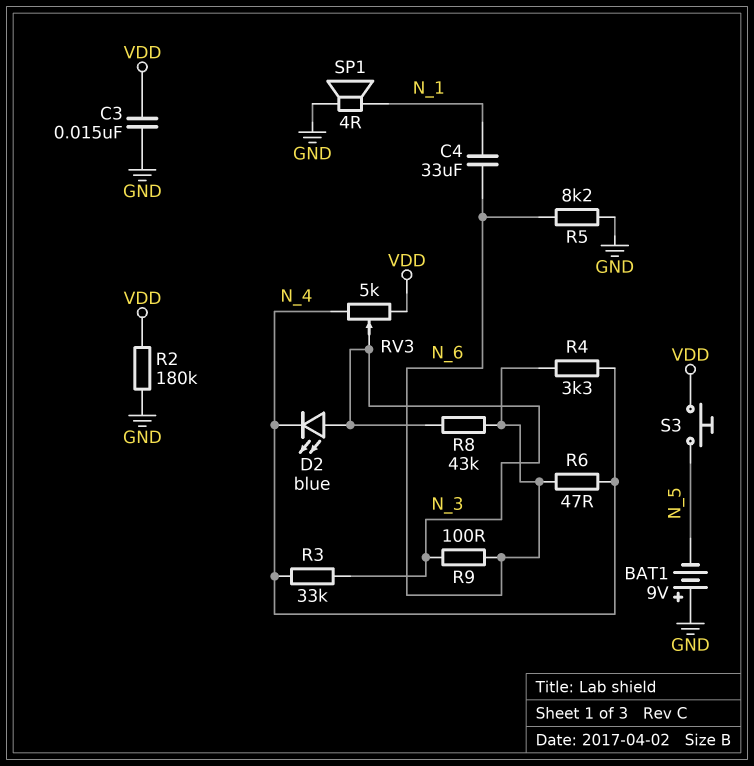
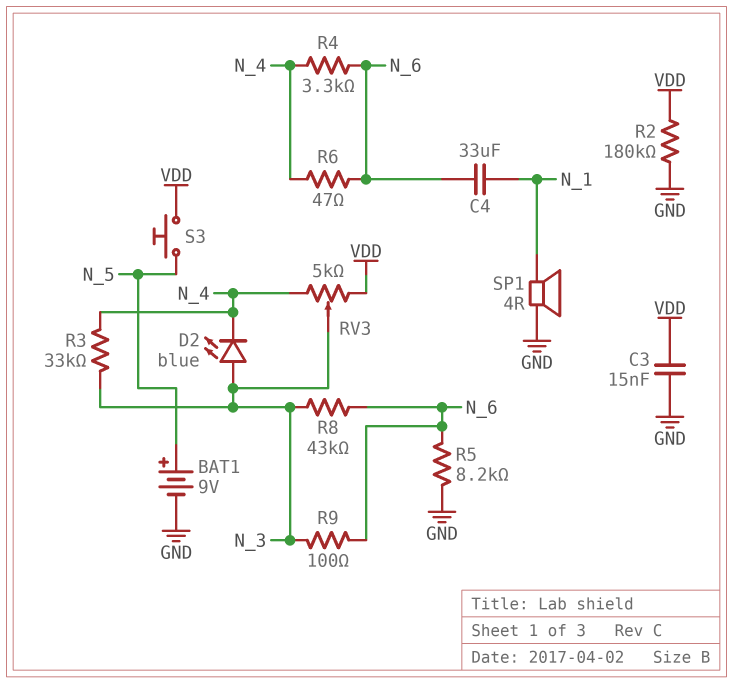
BAT1: 9V (plus GND, minus N_5) -> 9V (plus N_5, minus GND)

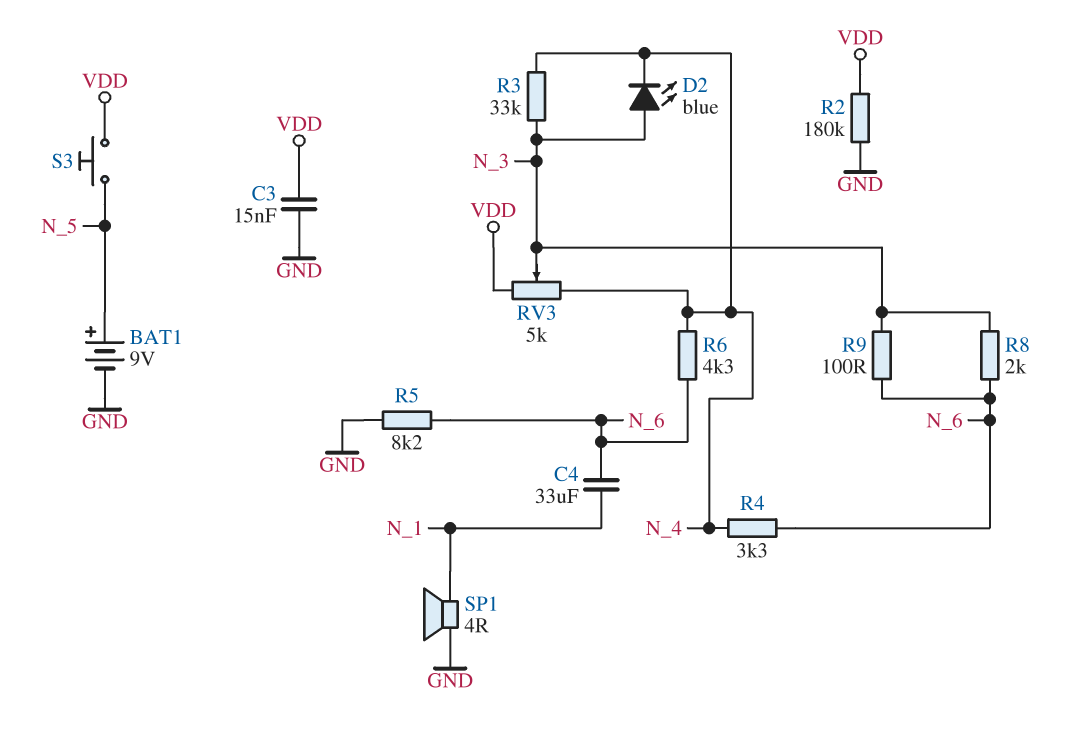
R6: 47 (N_4, N_6) -> 4.3k (N_4, N_6)
R8: 43k (N_3, N_6) -> 2k (N_3, N_6)

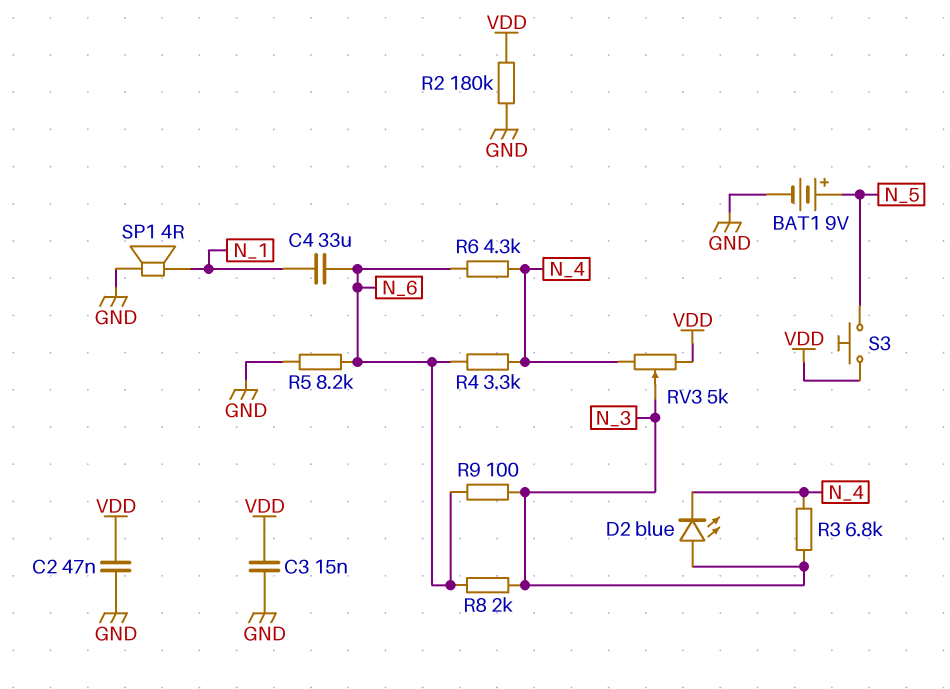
C2: none -> 47nF (GND, VDD)
R3: 33k (N_3, N_4) -> 6.8k (N_3, N_4)

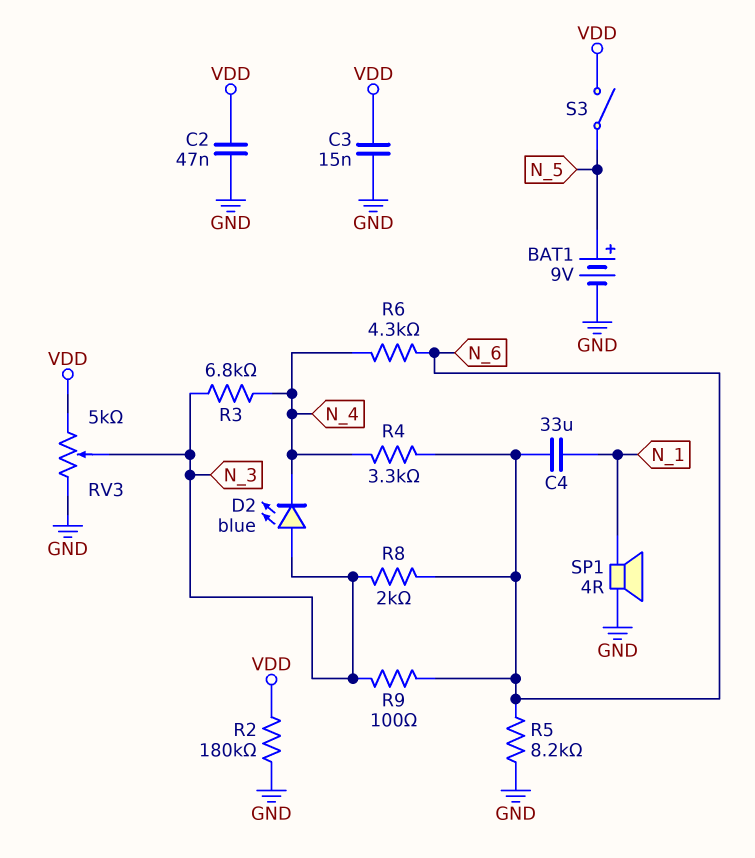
RV3: 5k (N_4, VDD, wiper N_3) -> 5k (GND, VDD, wiper N_3)
S3: button (N_5, VDD) -> switch (N_5, VDD)

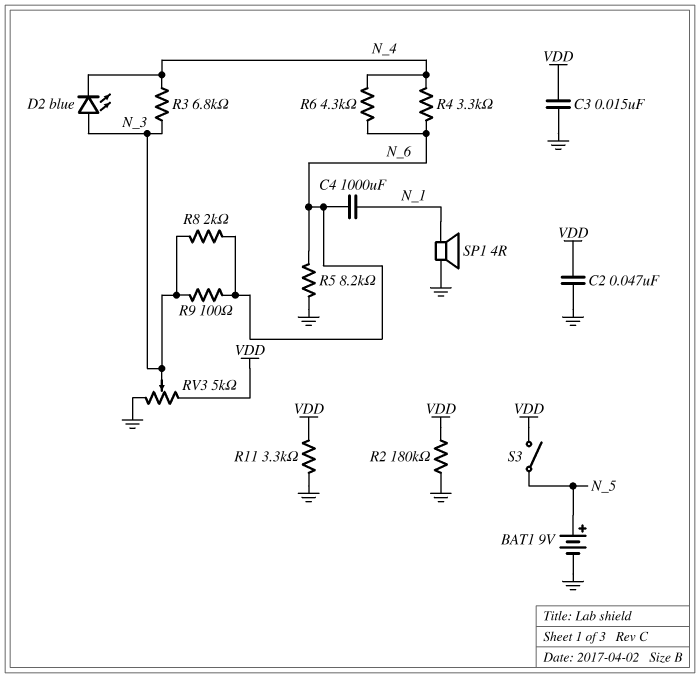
C4: 33uF (N_1, N_6) -> 1000uF (N_1, N_6)
R11: none -> 3.3k (GND, VDD)

